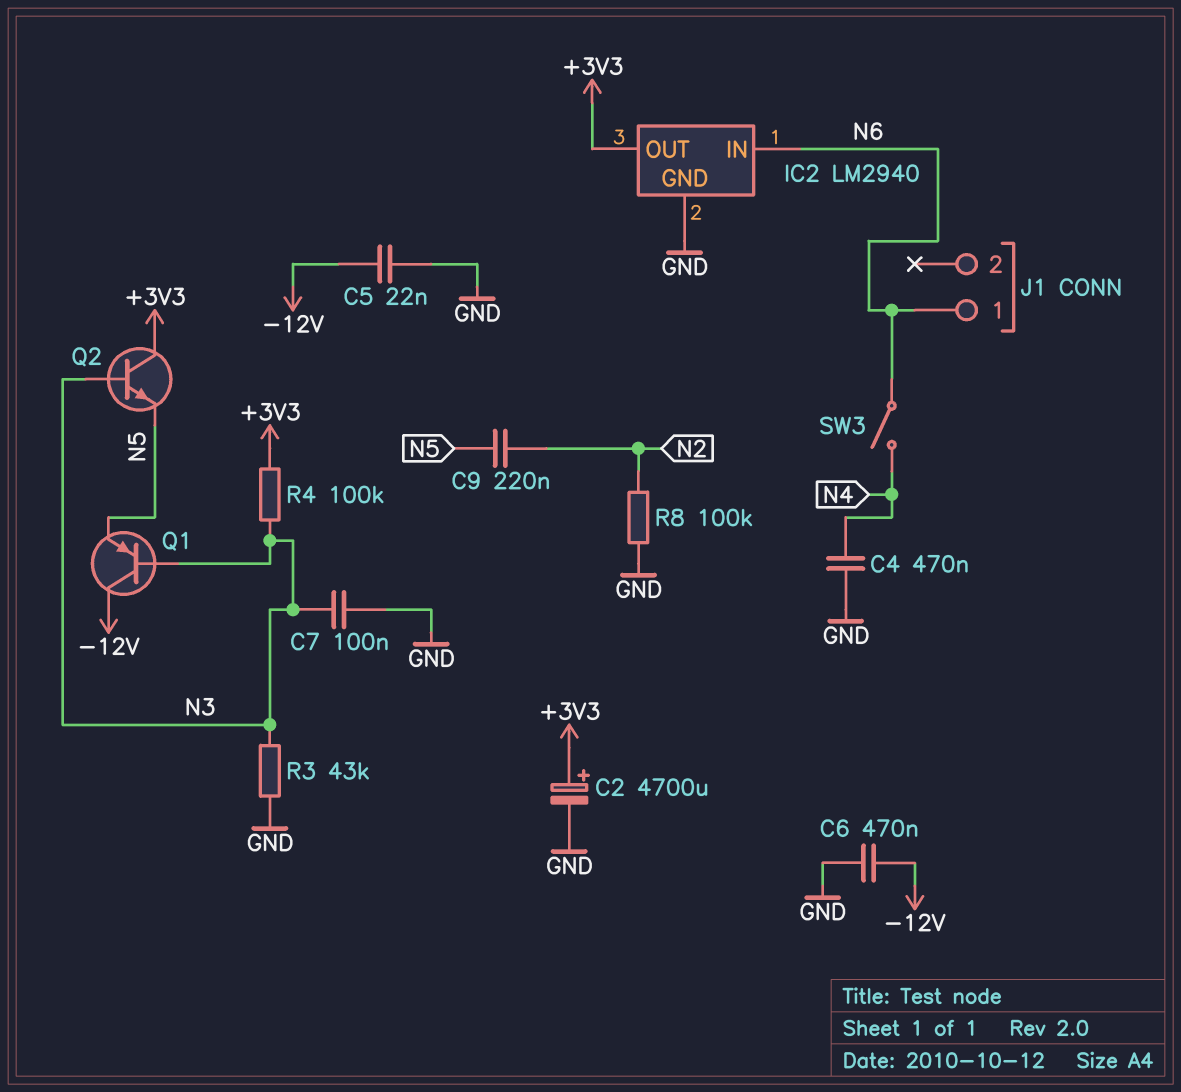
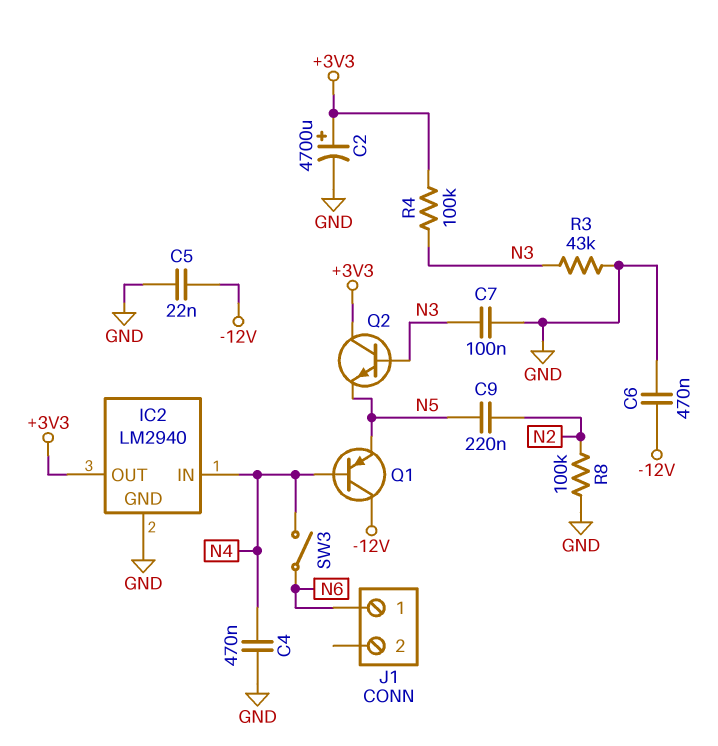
IC2 pin IN: N6 -> N4
Q1: PNP (B N3, C -12V, E N5) -> PNP (B N4, C -12V, E N5)

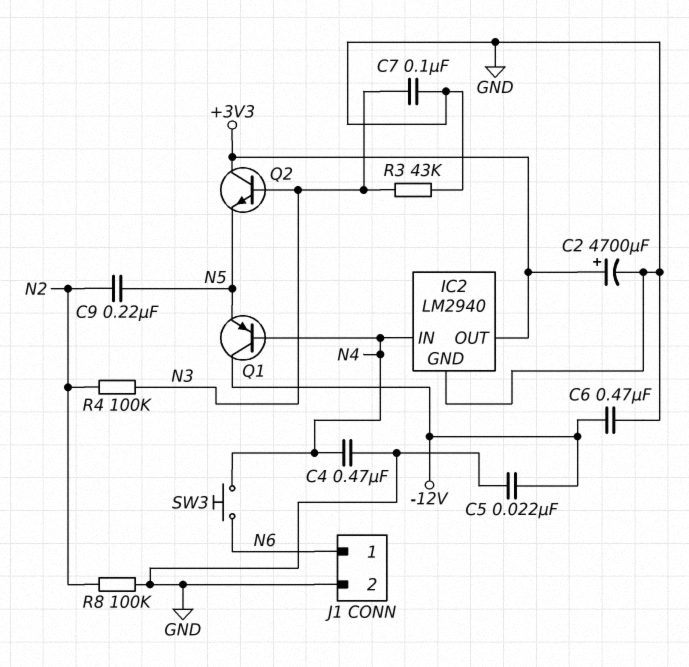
J1 pin 2: none -> GND
R4: 100k (+3V3, N3) -> 100k (N2, N3)
SW3: switch (N4, N6) -> button (N4, N6)

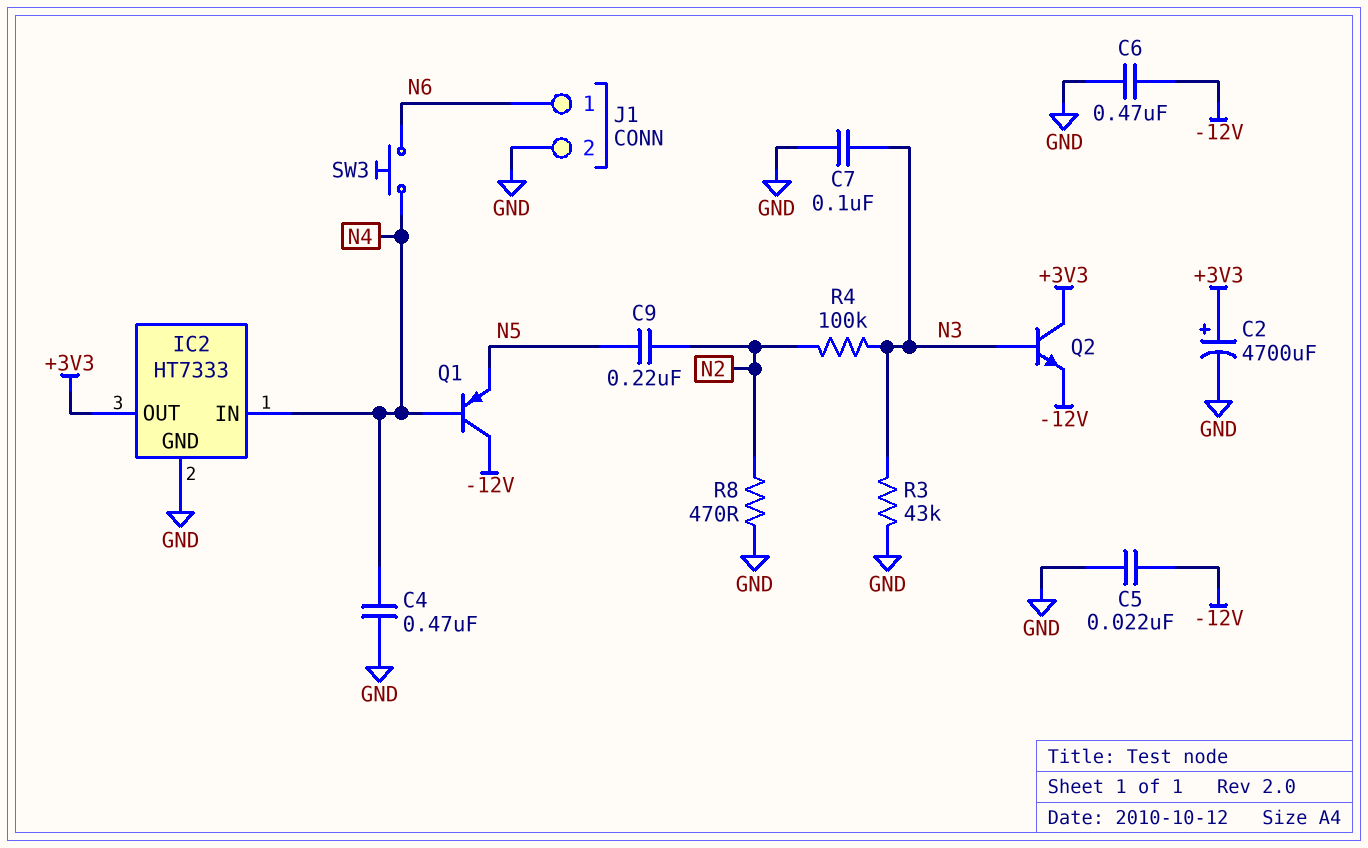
IC2: LM2940 -> HT7333
Q2: NPN (B N3, C +3V3, E N5) -> NPN (B N3, C +3V3, E -12V)
R8: 100k (GND, N2) -> 470 (GND, N2)

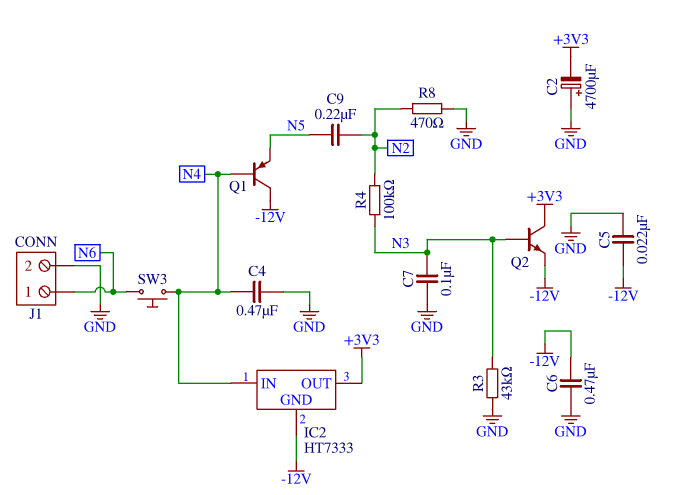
C2: 4700uF (plus +3V3, minus GND) -> 4700uF (plus GND, minus +3V3)
IC2 pin GND: GND -> -12V

